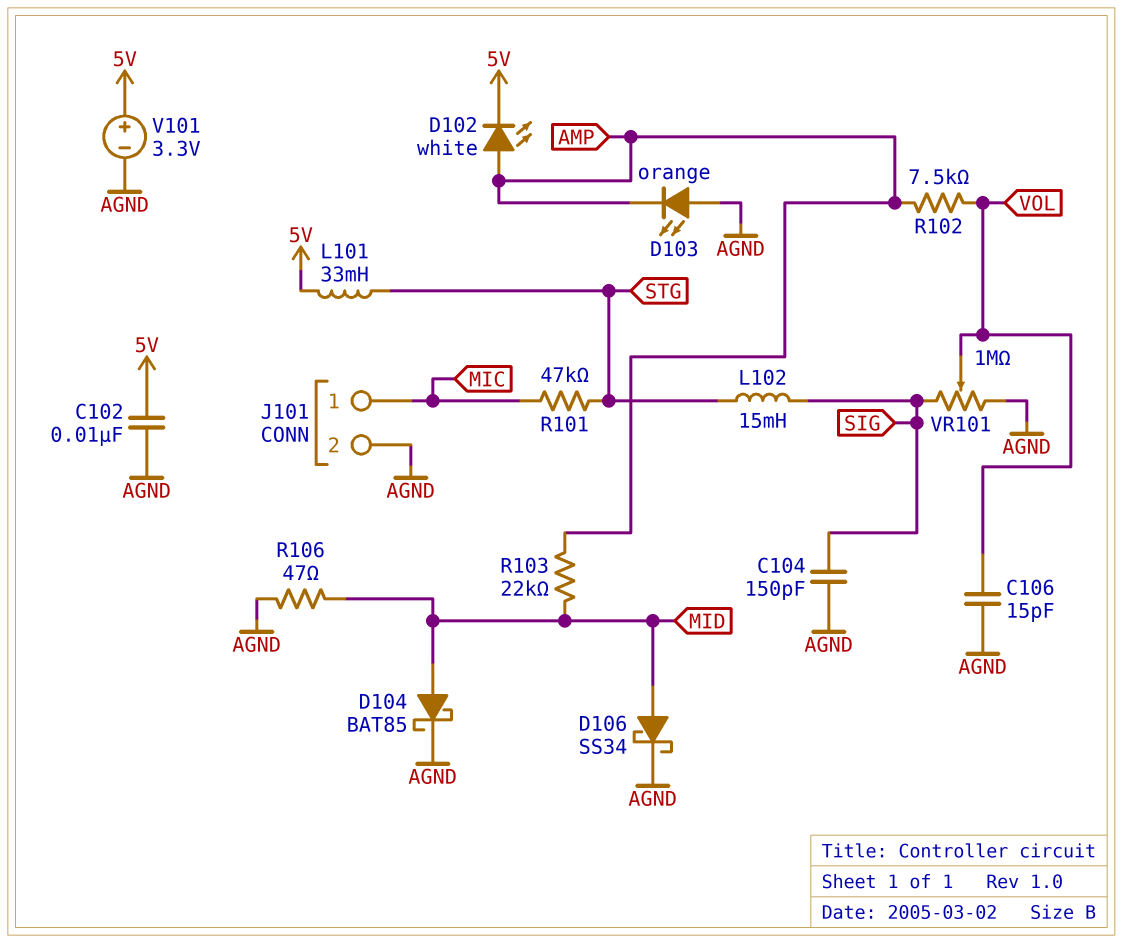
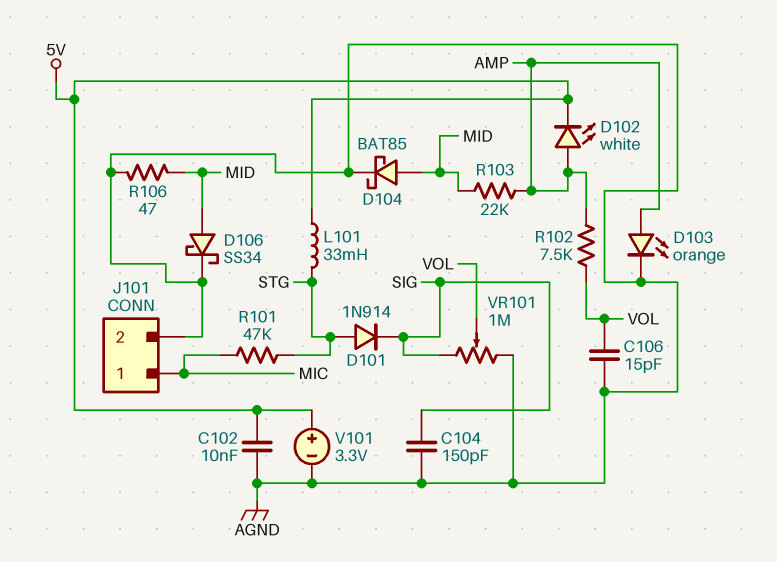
D101: none -> diode 1N914 (A STG, K SIG)
D103: LED orange (A AGND, K AMP) -> LED orange (A AMP, K AGND)
L102: 15mH (SIG, STG) -> none

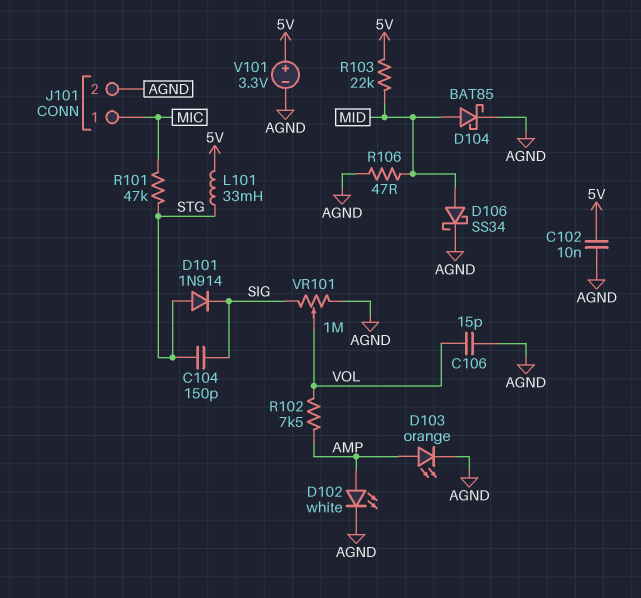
C104: 150pF (AGND, SIG) -> 150pF (SIG, STG)
D102: LED white (A AMP, K 5V) -> LED white (A AMP, K AGND)
R103: 22k (AMP, MID) -> 22k (5V, MID)

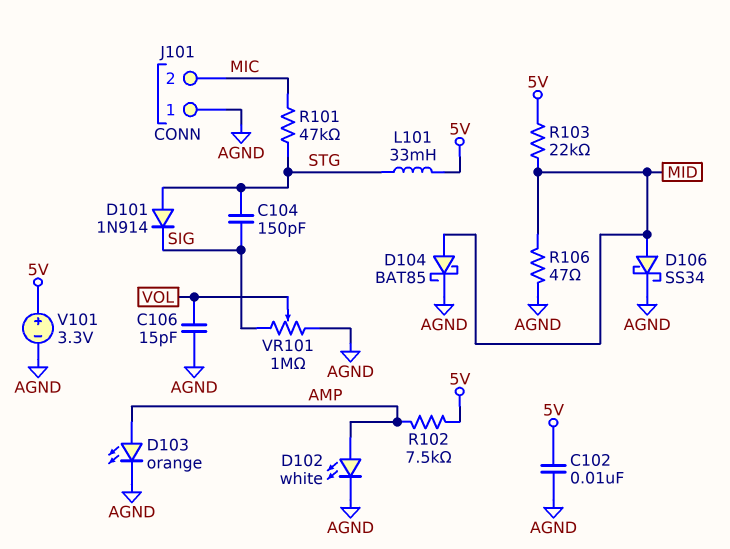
J101 pin 1: MIC -> AGND
J101 pin 2: AGND -> MIC
R102: 7.5k (AMP, VOL) -> 7.5k (5V, AMP)

